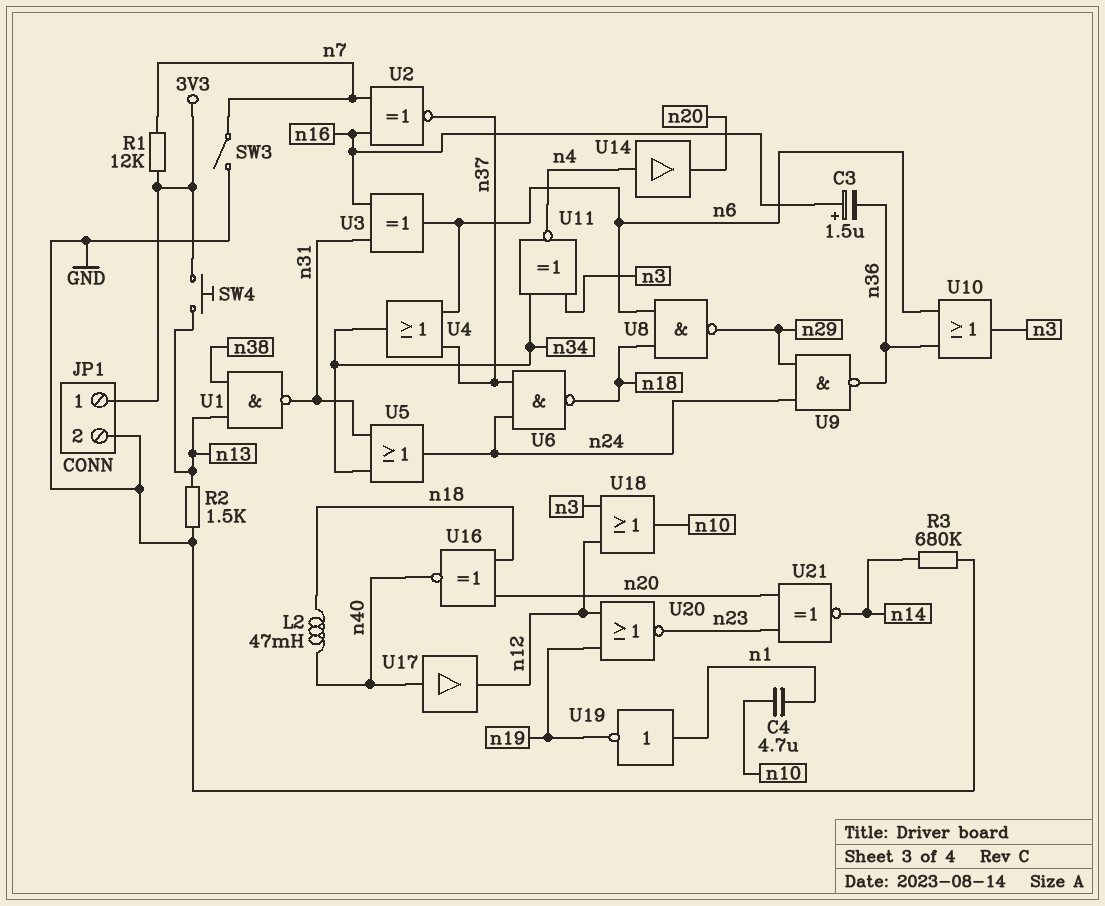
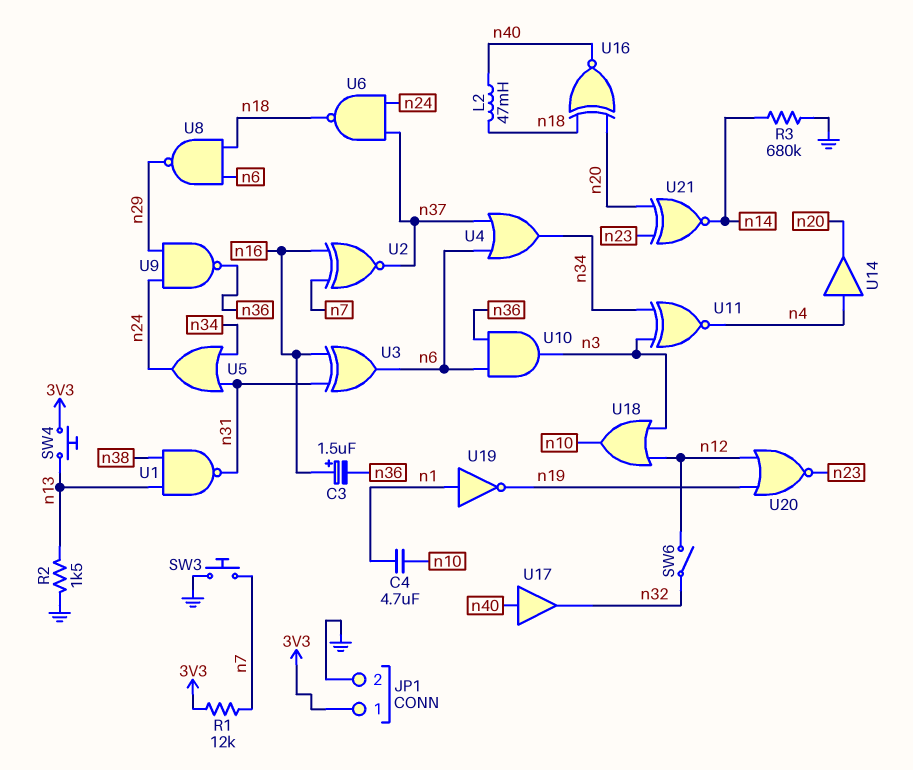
SW3: switch (GND, n7) -> button (GND, n7)
SW6: none -> switch (n12, n32)
U10: OR (in n6, in n36, out n3) -> AND (in n6, in n36, out n3)
U17: buffer (in n40, out n12) -> buffer (in n40, out n32)

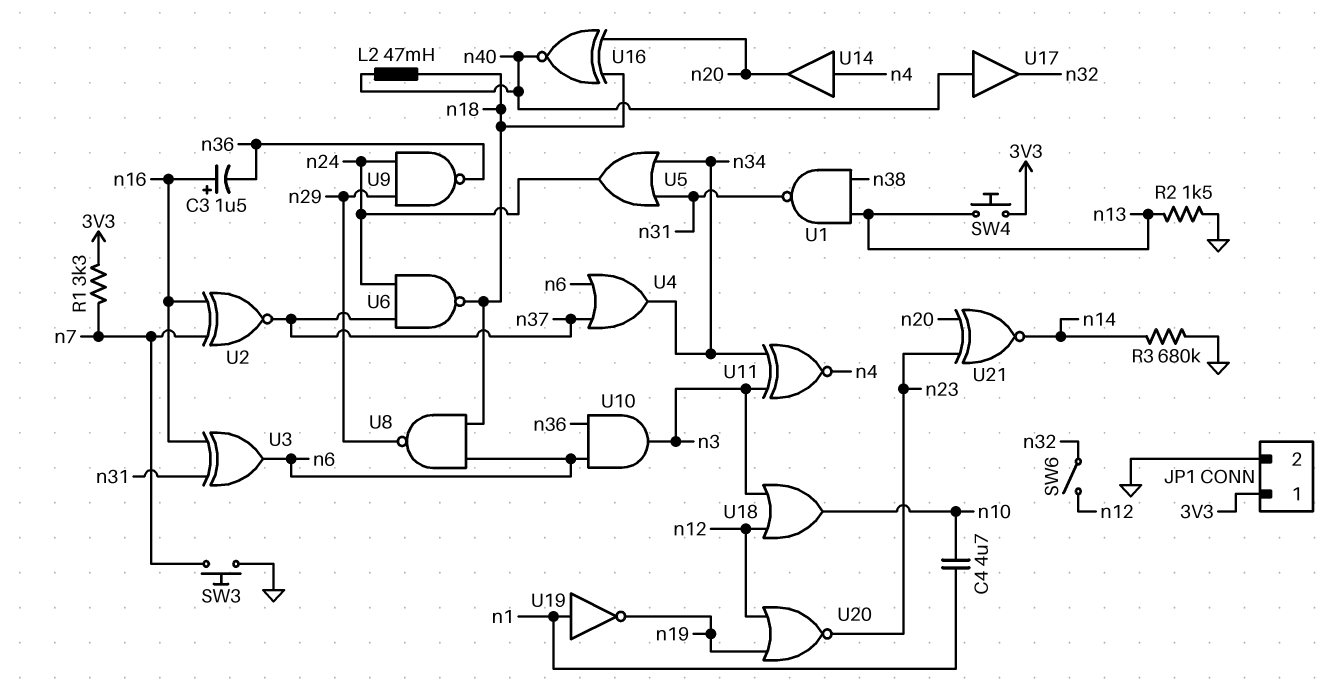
R1: 12k (3V3, n7) -> 3.3k (3V3, n7)

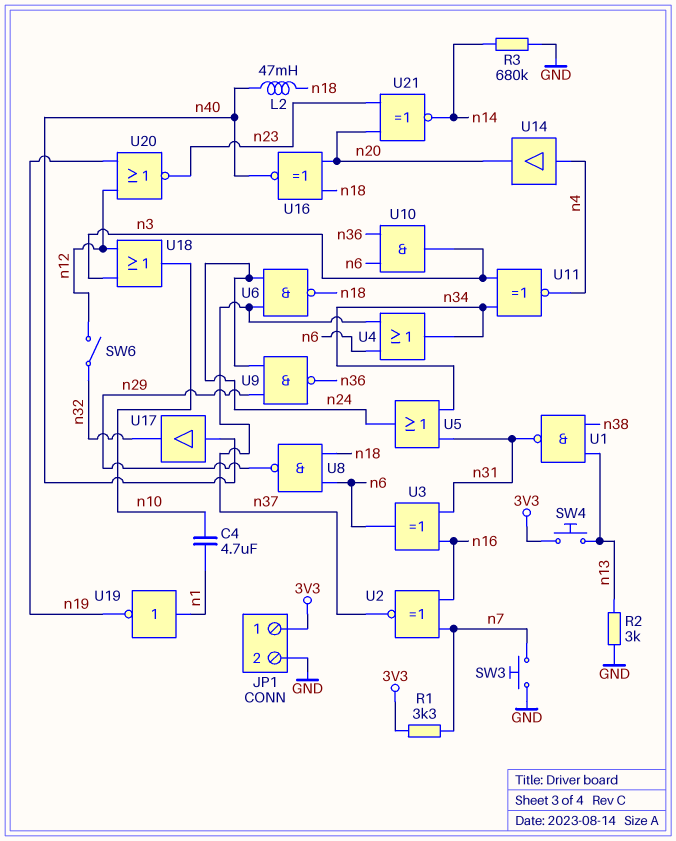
C3: 1.5uF (plus n16, minus n36) -> none
R2: 1.5k (GND, n13) -> 3k (GND, n13)

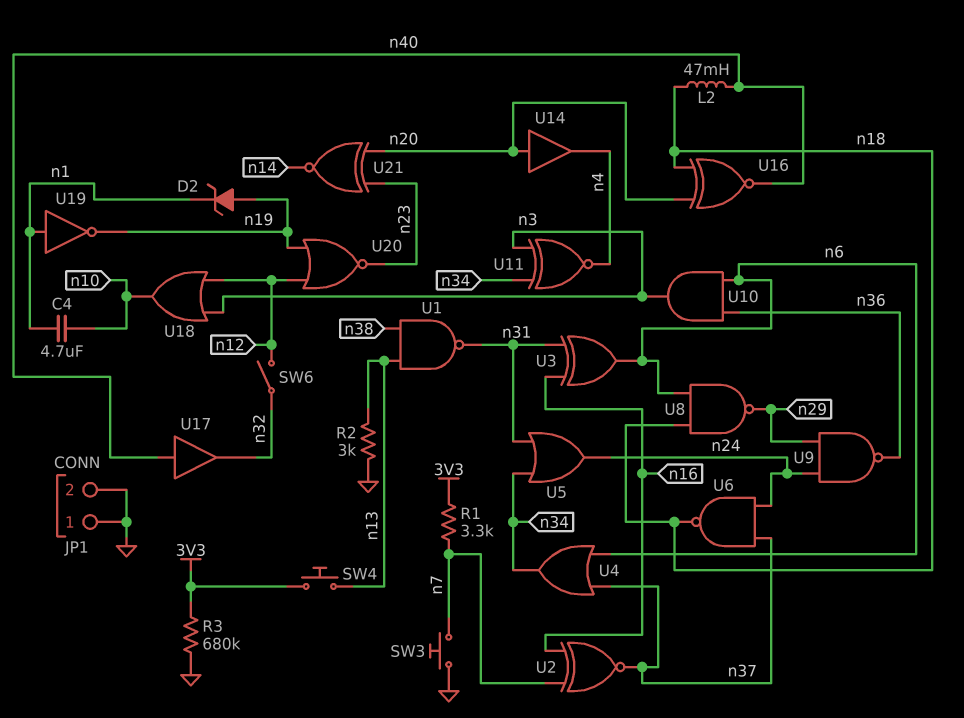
D2: none -> zener (A n19, K n1)
JP1 pin 1: 3V3 -> GND
R3: 680k (GND, n14) -> 680k (3V3, GND)
U14: buffer (in n4, out n20) -> buffer (in n20, out n4)

